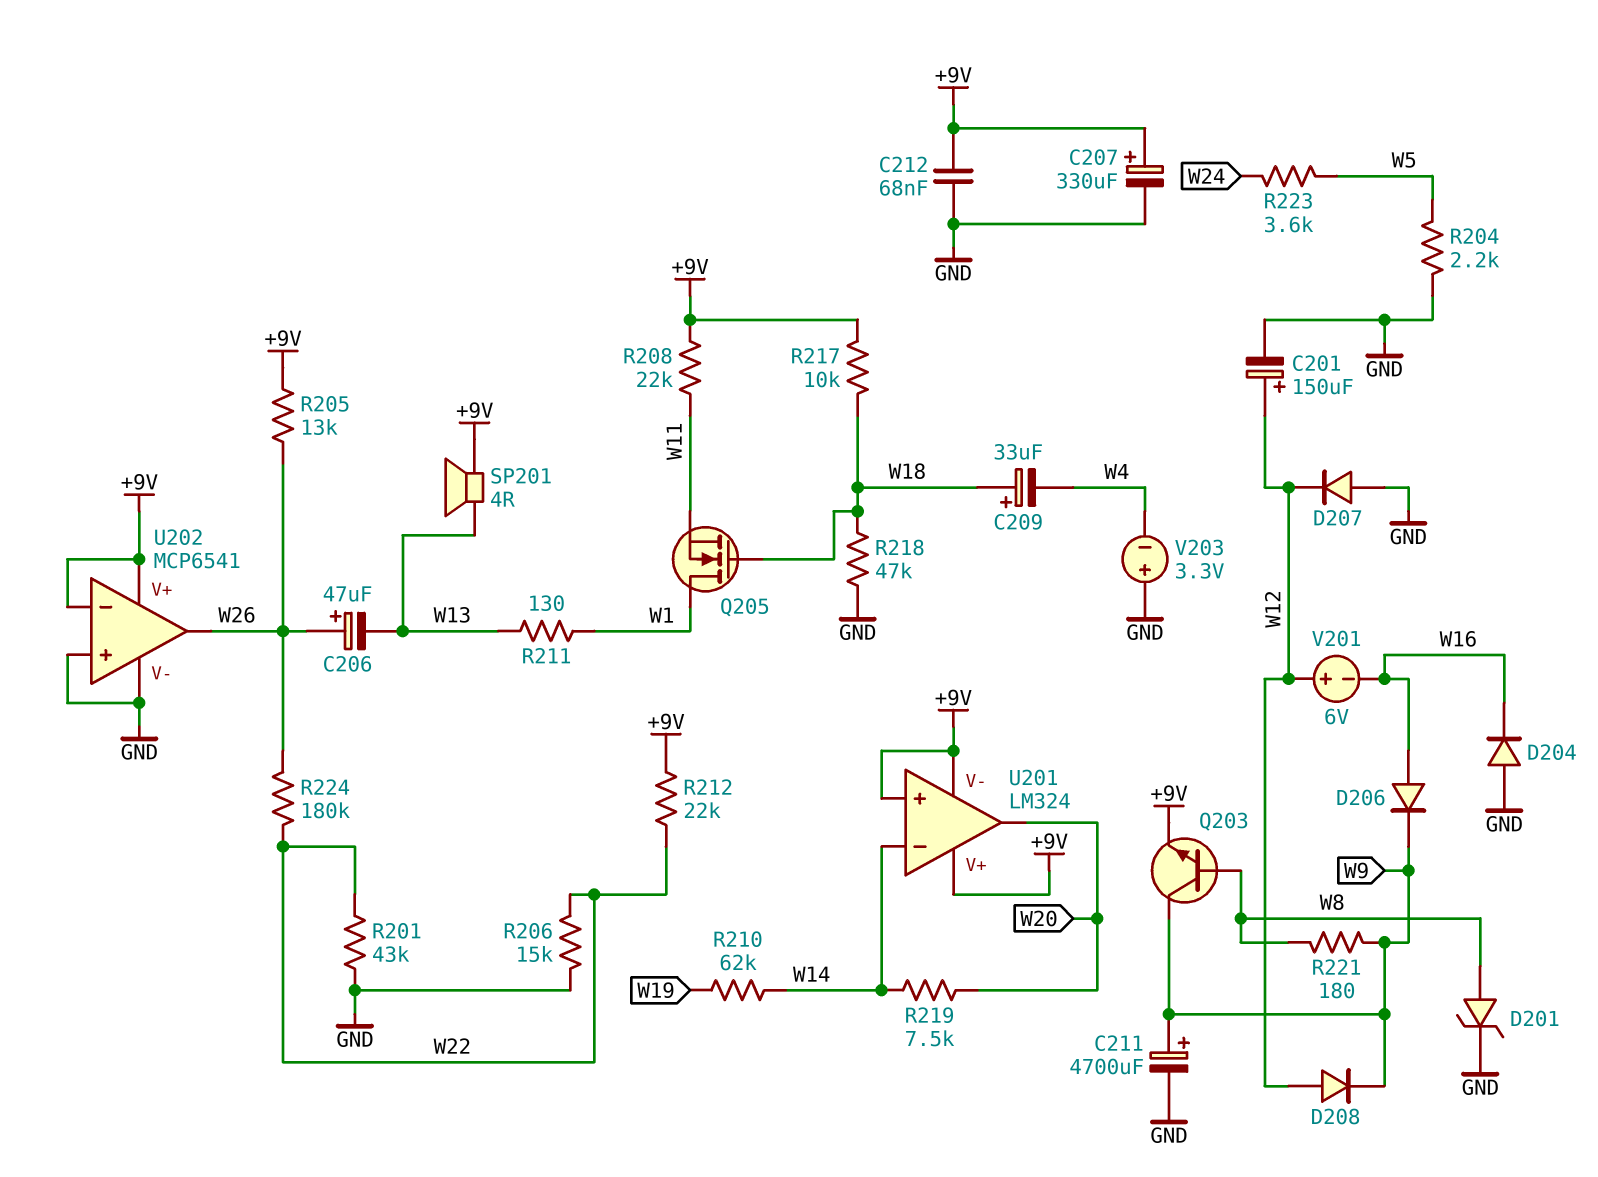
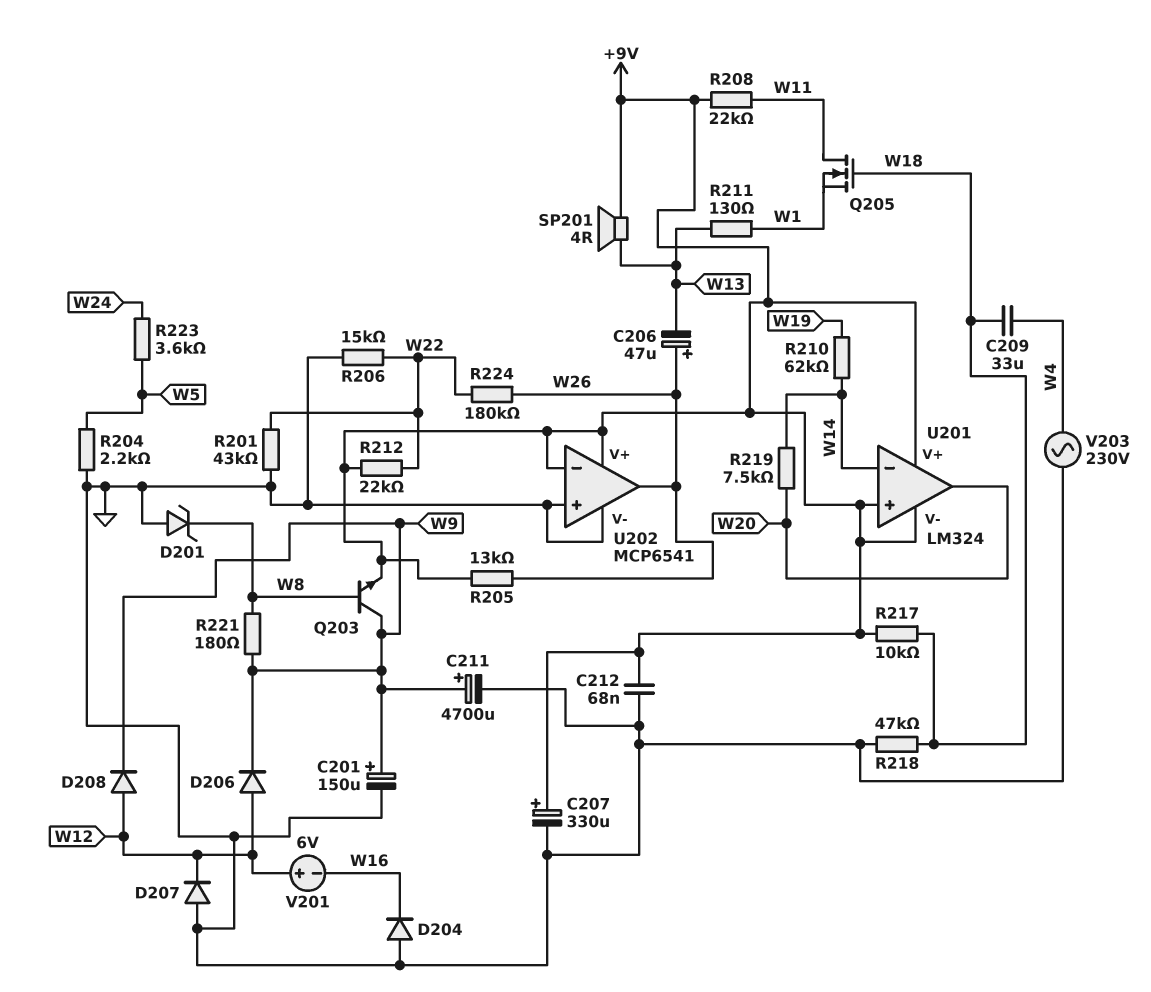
C201: 150uF (plus W12, minus GND) -> 150uF (plus W9, minus GND)
C209: 33uF (plus W18, minus W4) -> 33uF (W4, W18)
D201: zener (A W8, K GND) -> zener (A GND, K W8)
D206: diode (A W16, K W9) -> diode (A W12, K W9)
Q205: NMOS (G W18, D W1, S W11) -> NMOS (G W18, D W11, S W1)
V203: 3.3V (plus GND, minus W4) -> AC 230V (GND, W4)

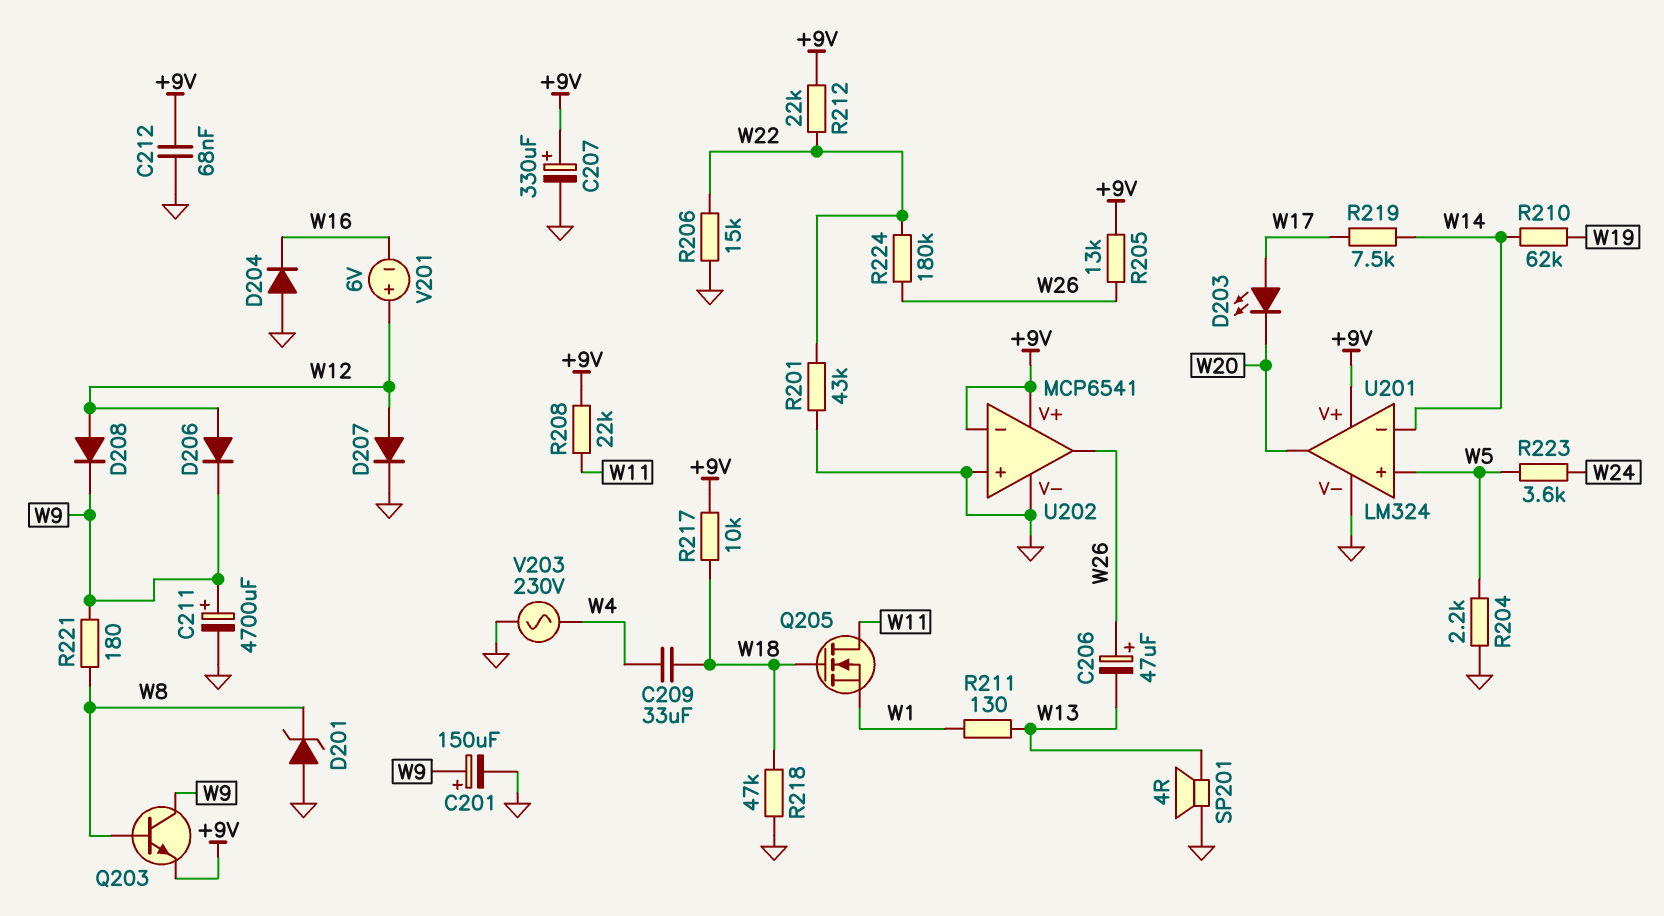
D203: none -> LED (A W17, K W20)
D207: diode (A GND, K W12) -> diode (A W12, K GND)
R219: 7.5k (W14, W20) -> 7.5k (W14, W17)
SP201: speaker 4R (+9V, W13) -> speaker 4R (GND, W13)
U201 pin V-: +9V -> GND
U201 pin in+: +9V -> W5

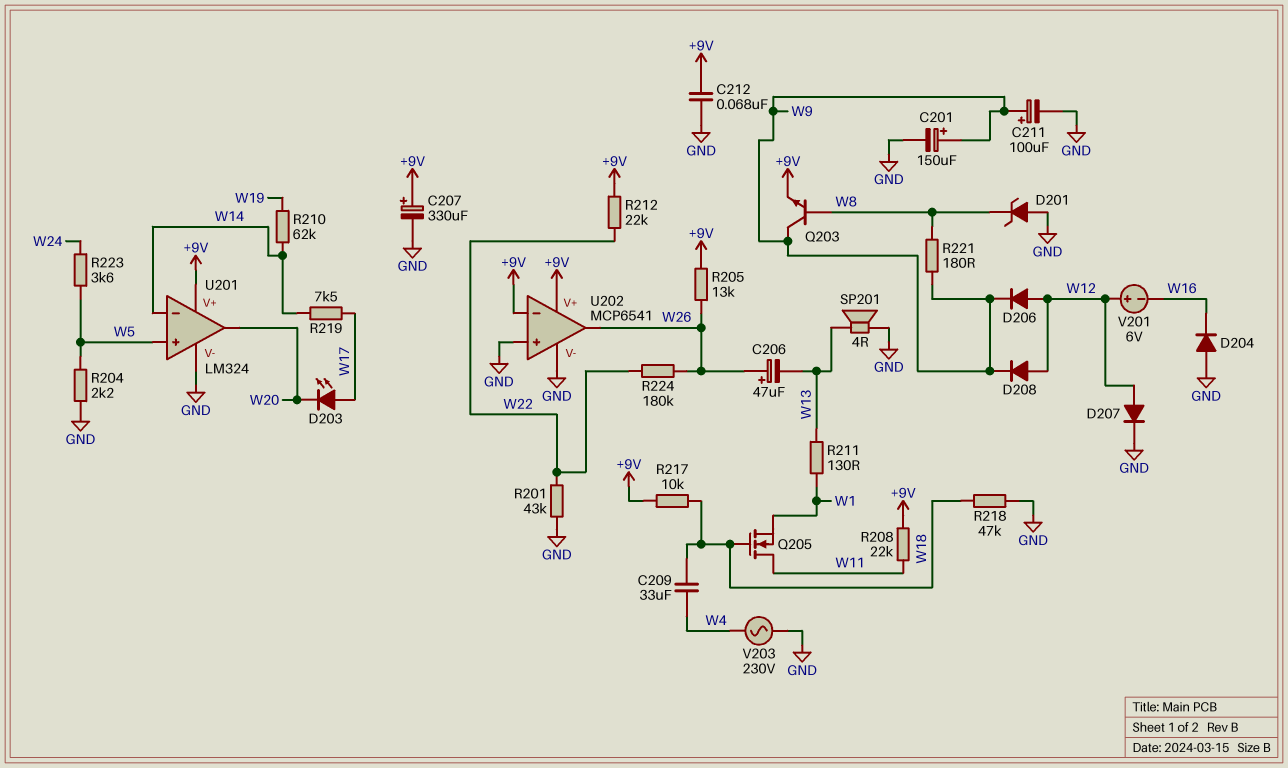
C211: 4700uF (plus W9, minus GND) -> 100uF (plus W9, minus GND)
R206: 15k (GND, W22) -> none

